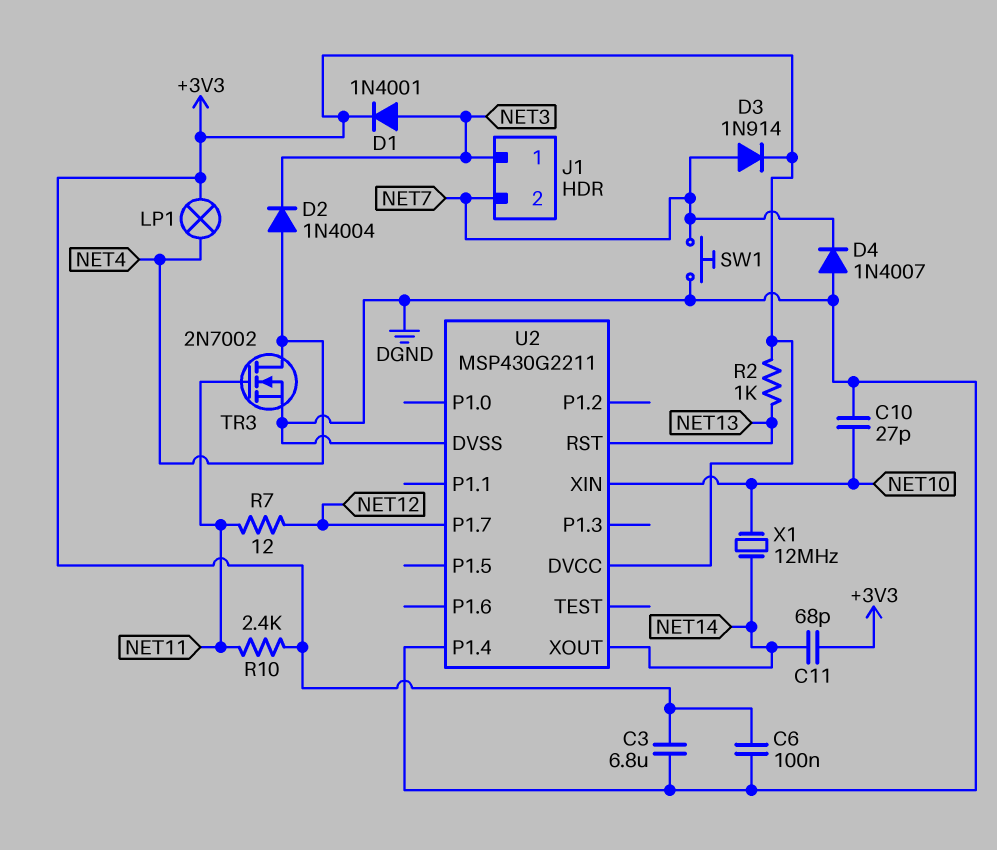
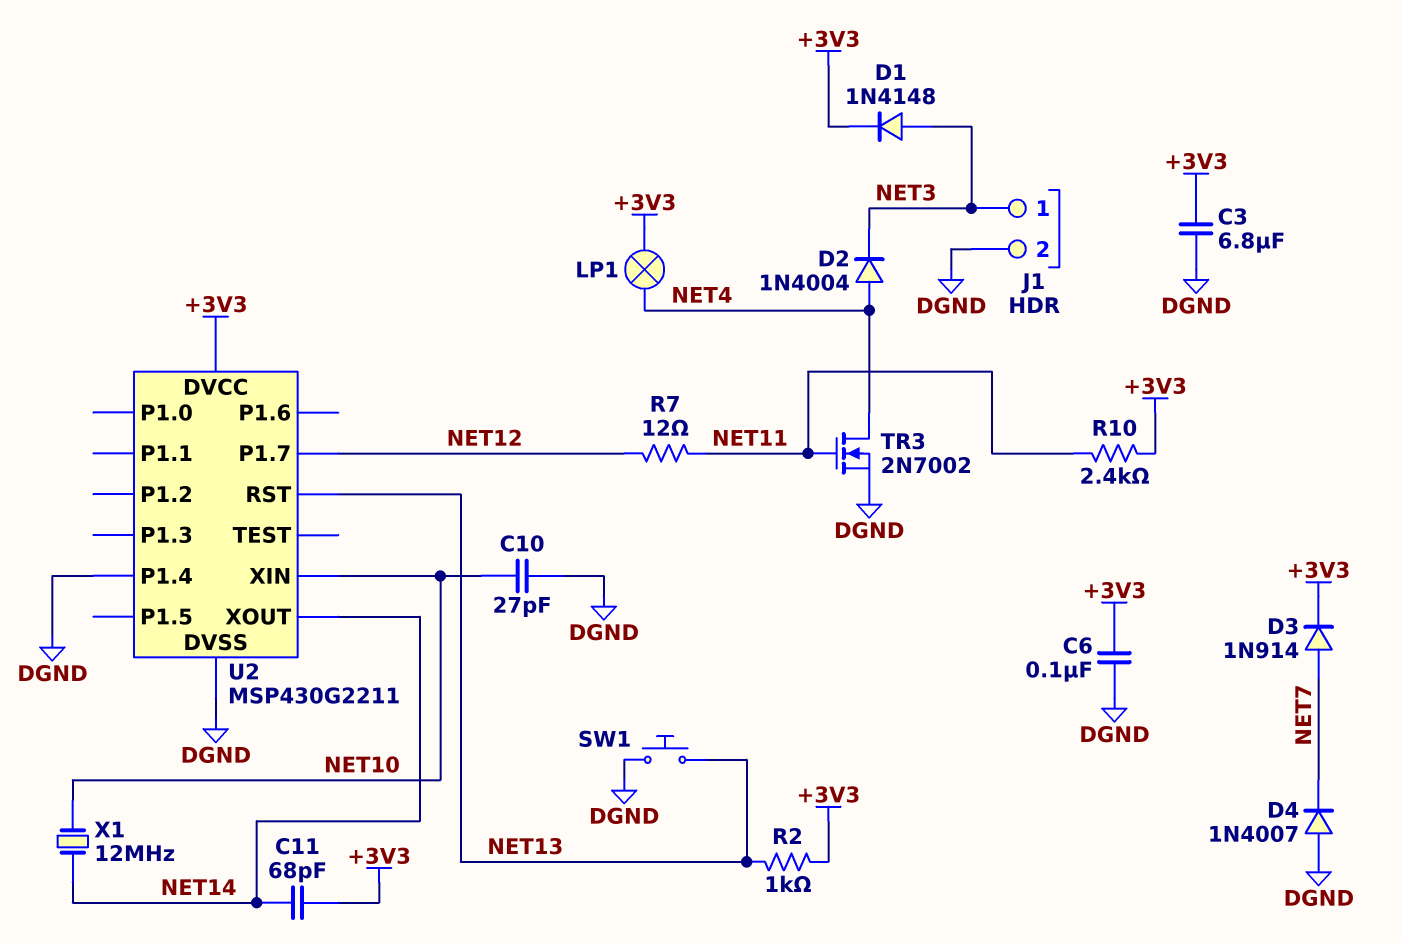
D1: diode 1N4001 (A NET3, K +3V3) -> diode 1N4148 (A NET3, K +3V3)
J1 pin 2: NET7 -> DGND
SW1: button (DGND, NET7) -> button (DGND, NET13)

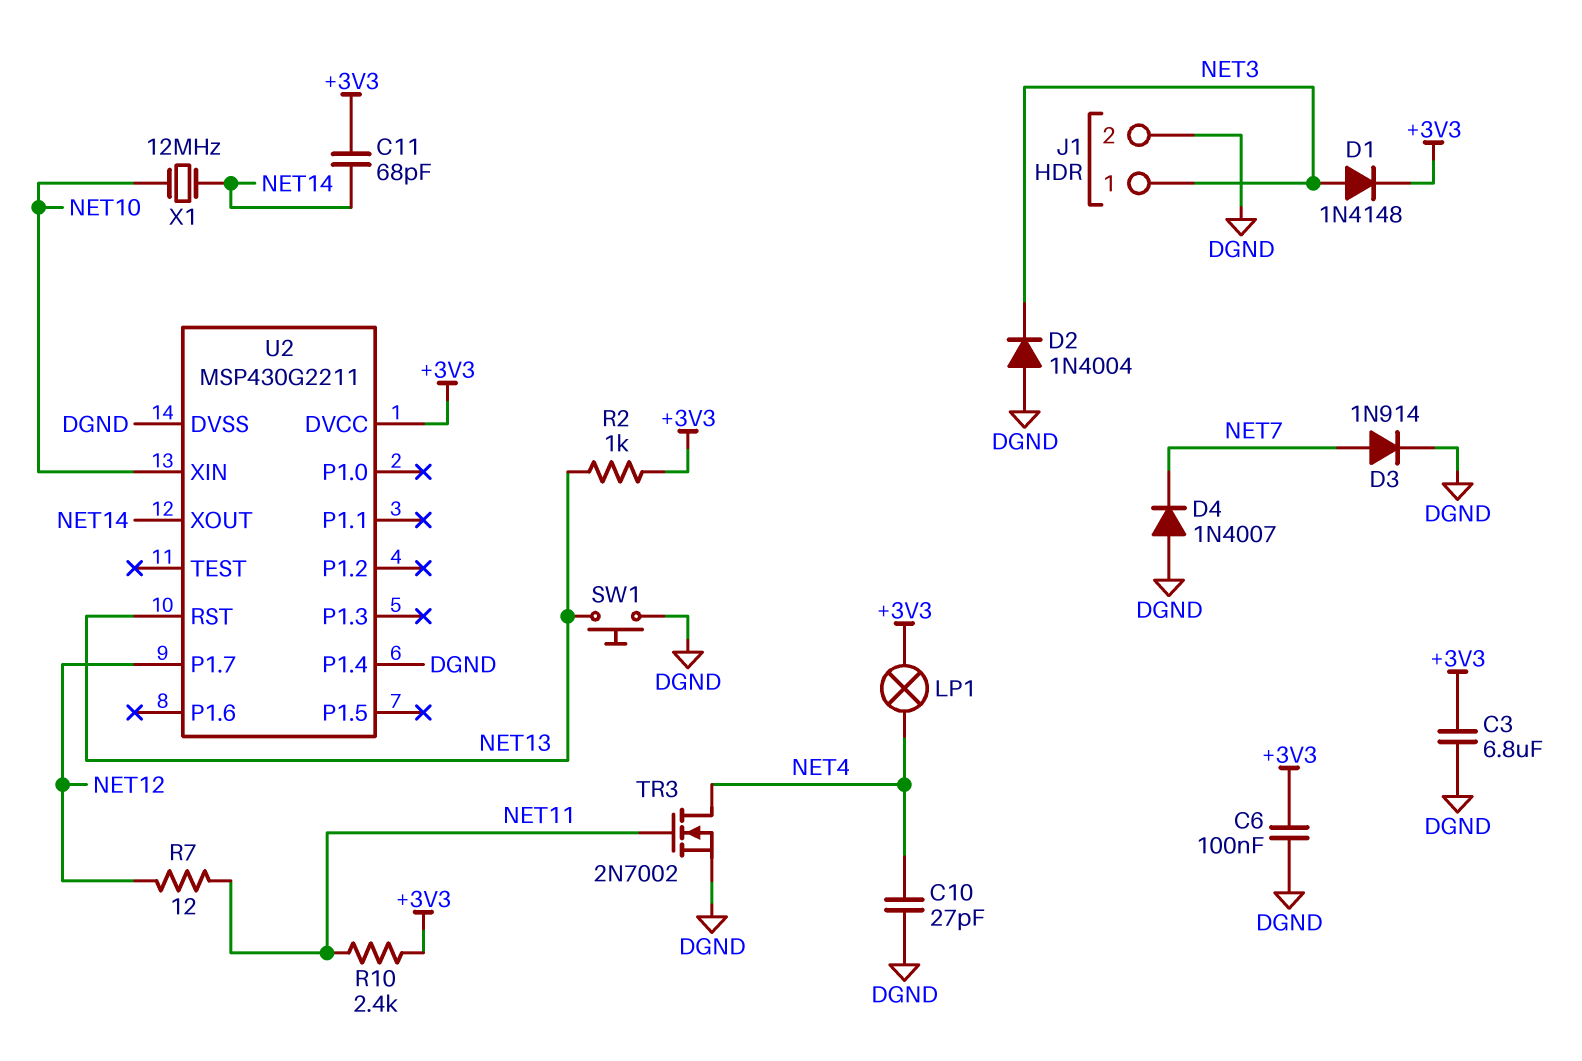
C10: 27pF (DGND, NET10) -> 27pF (DGND, NET4)
D2: diode 1N4004 (A NET4, K NET3) -> diode 1N4004 (A DGND, K NET3)
D3: diode 1N914 (A NET7, K +3V3) -> diode 1N914 (A NET7, K DGND)

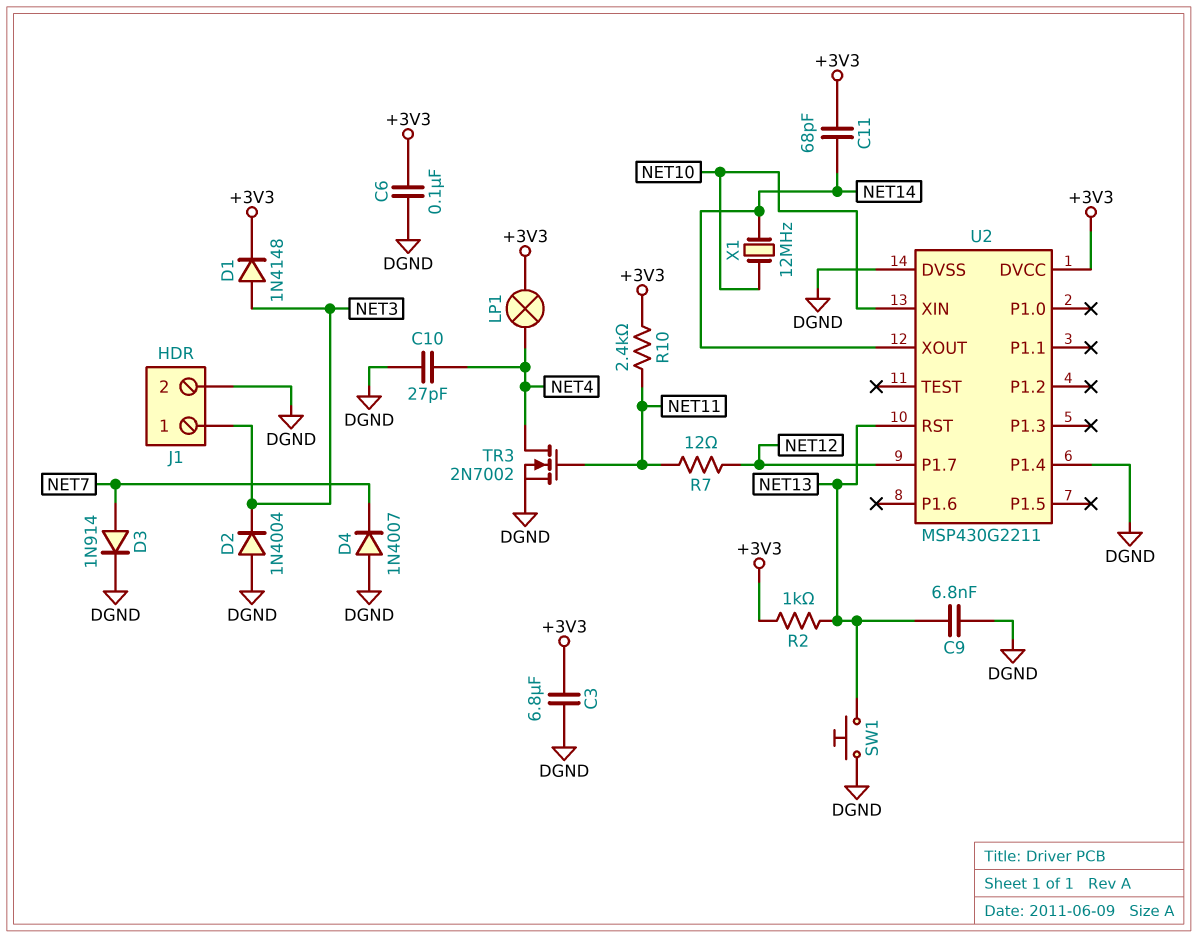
C9: none -> 6.8nF (DGND, NET13)

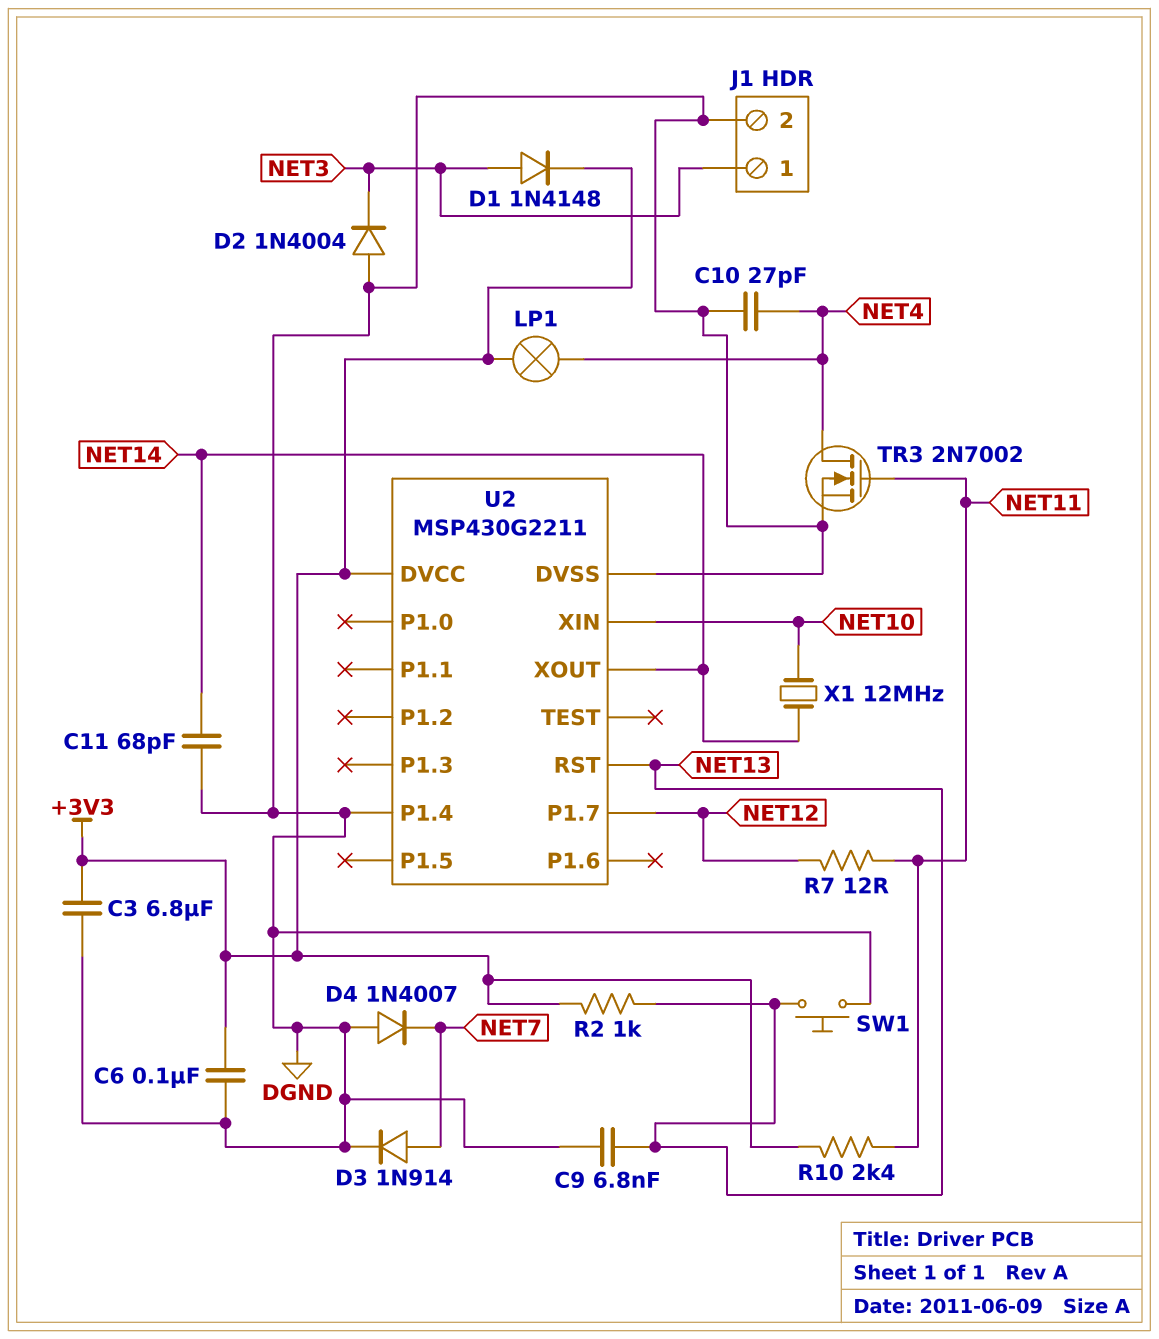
C11: 68pF (+3V3, NET14) -> 68pF (DGND, NET14)

